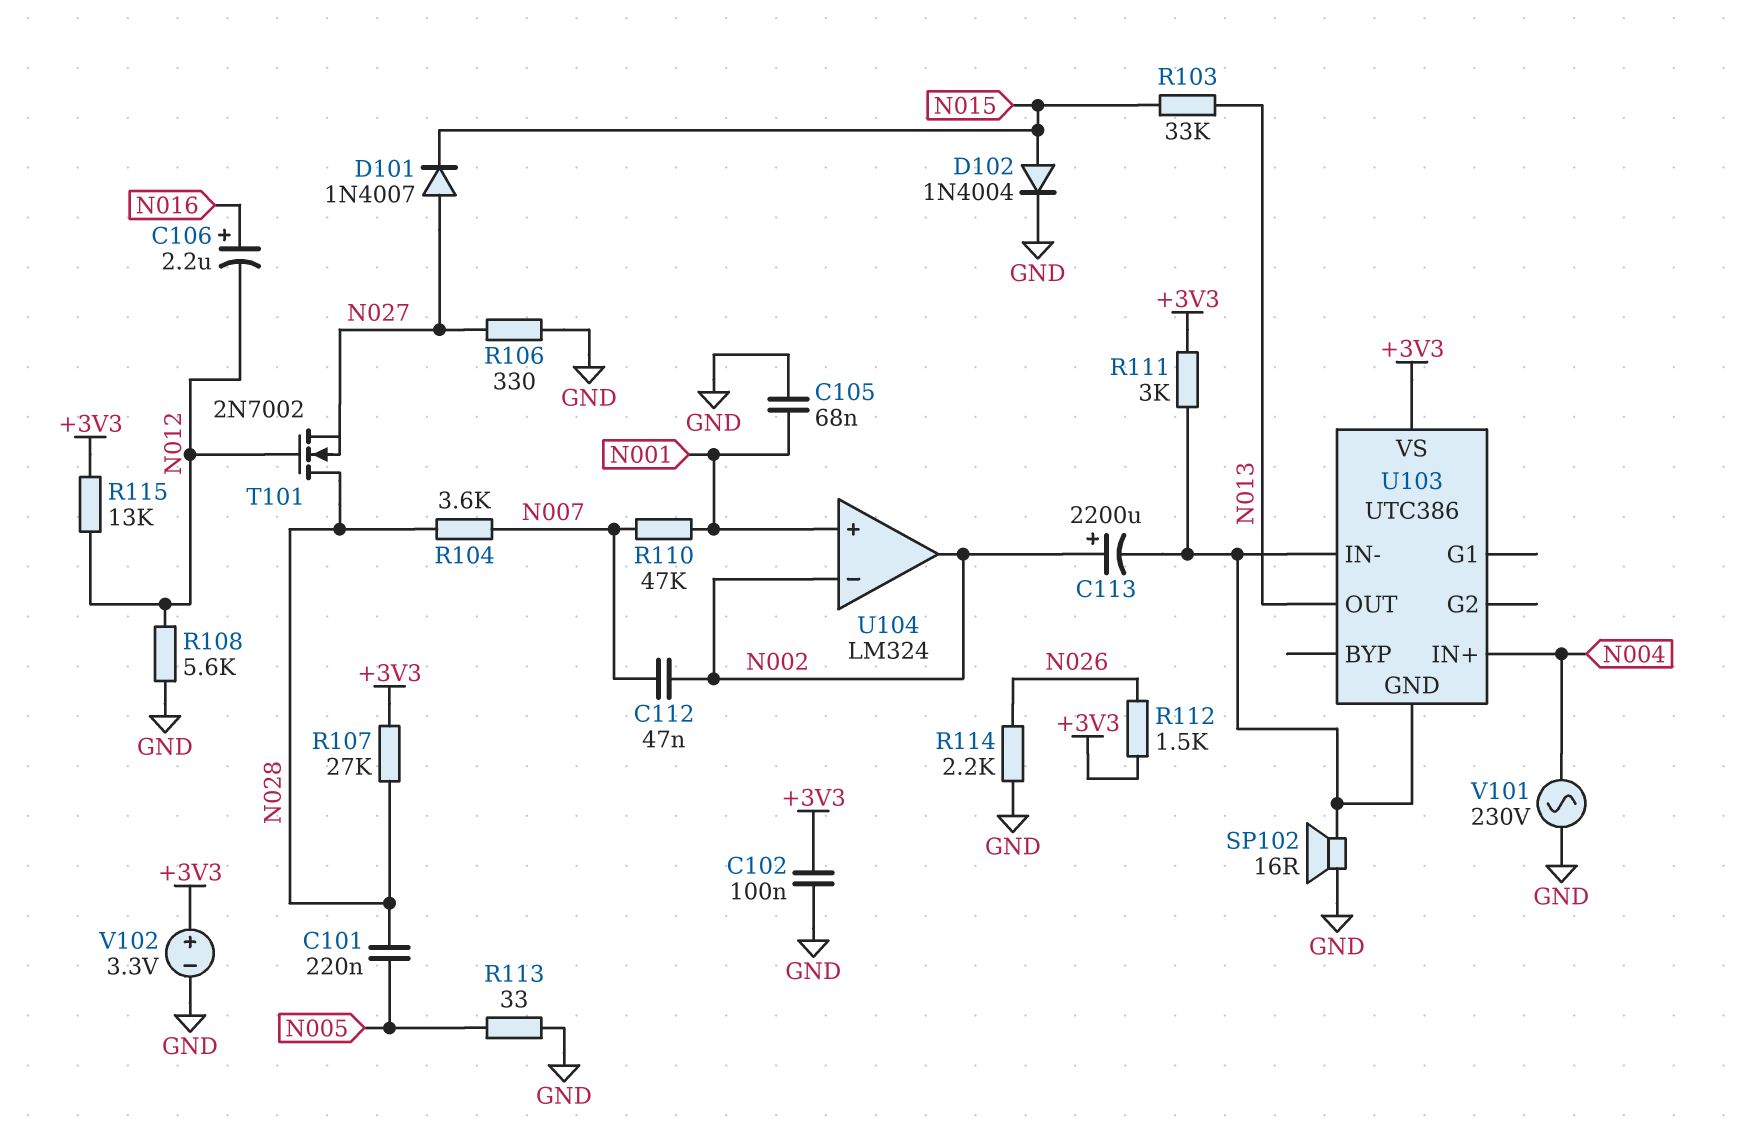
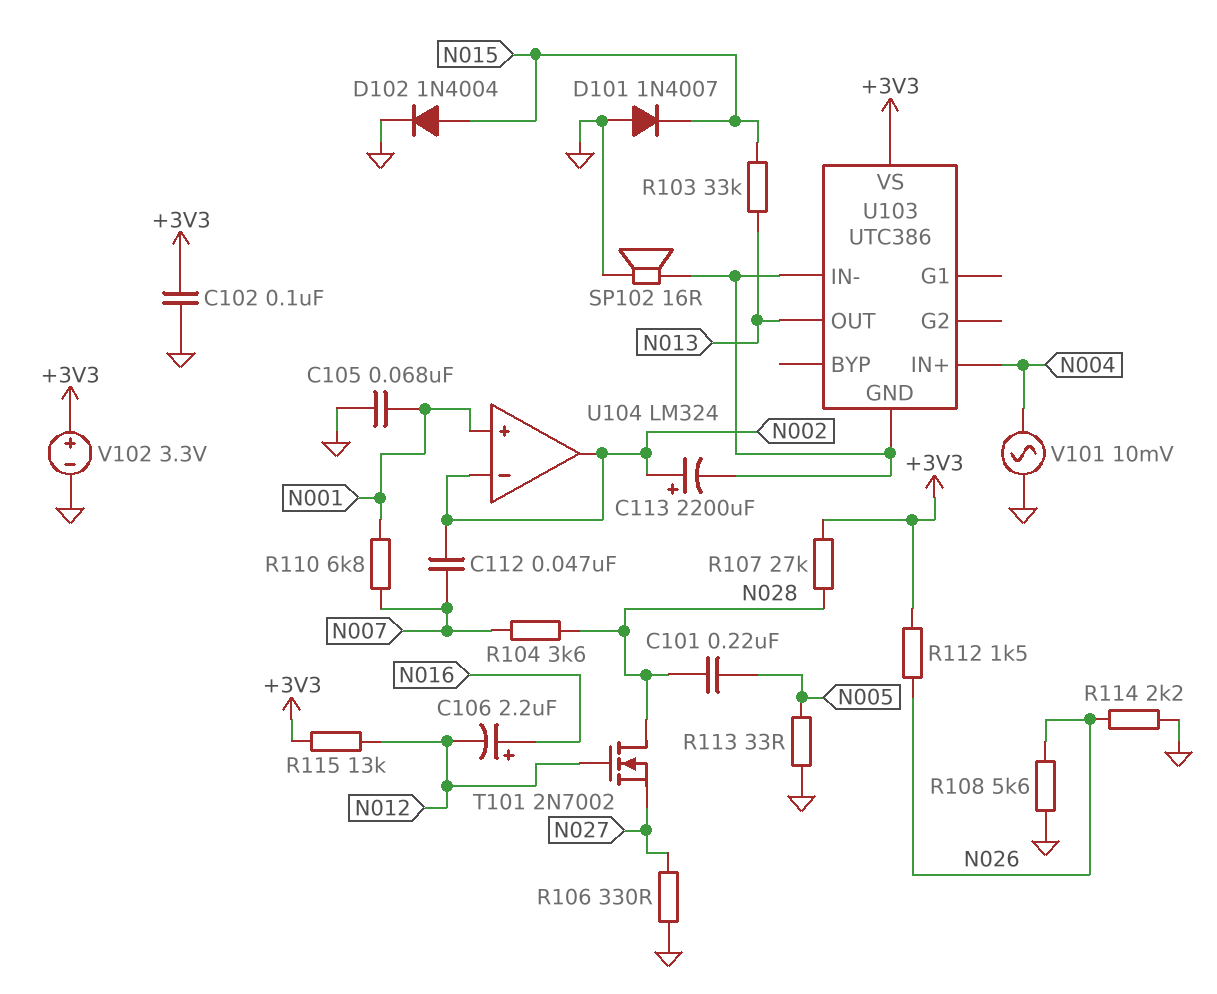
D101: diode 1N4007 (A N027, K N015) -> diode 1N4007 (A GND, K N015)
R108: 5.6k (GND, N012) -> 5.6k (GND, N026)
R110: 47k (N001, N007) -> 6.8k (N001, N007)
R111: 3k (+3V3, U103/GND) -> none
V101: AC 230V (GND, N004) -> AC 10mV (GND, N004)

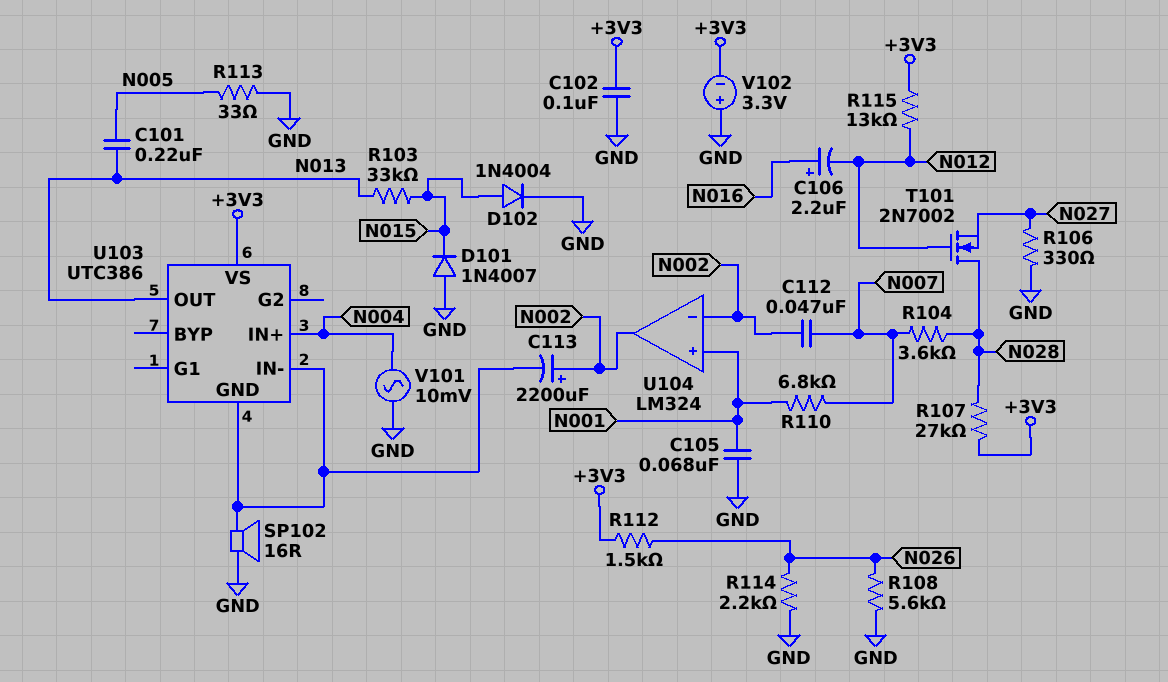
C101: 220nF (N005, N028) -> 220nF (N005, N013)
V102: 3.3V (plus +3V3, minus GND) -> 3.3V (plus GND, minus +3V3)

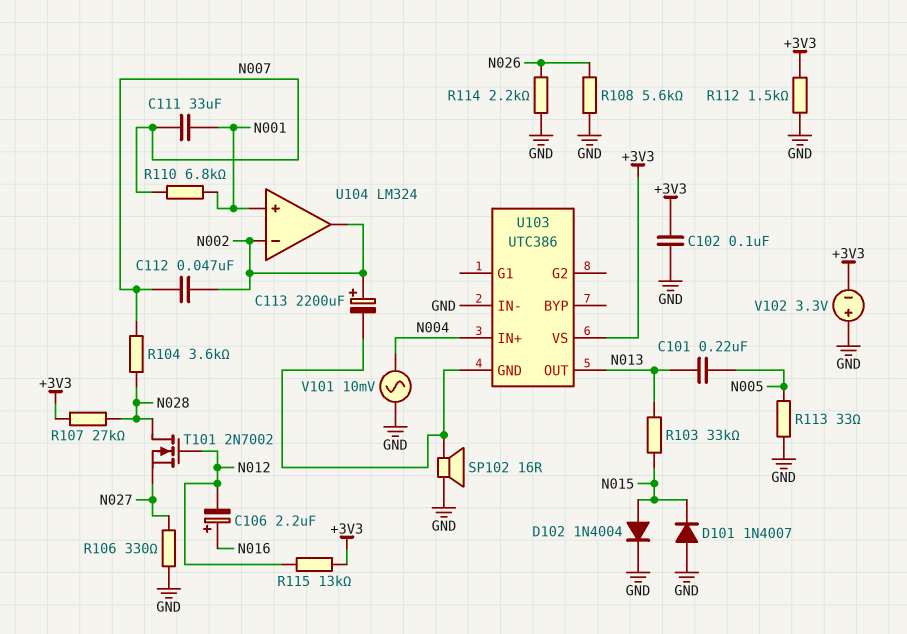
C105: 68nF (GND, N001) -> none
C111: none -> 33uF (N001, N007)
R112: 1.5k (+3V3, N026) -> 1.5k (+3V3, GND)
U103 pin IN-: U103/GND -> GND

